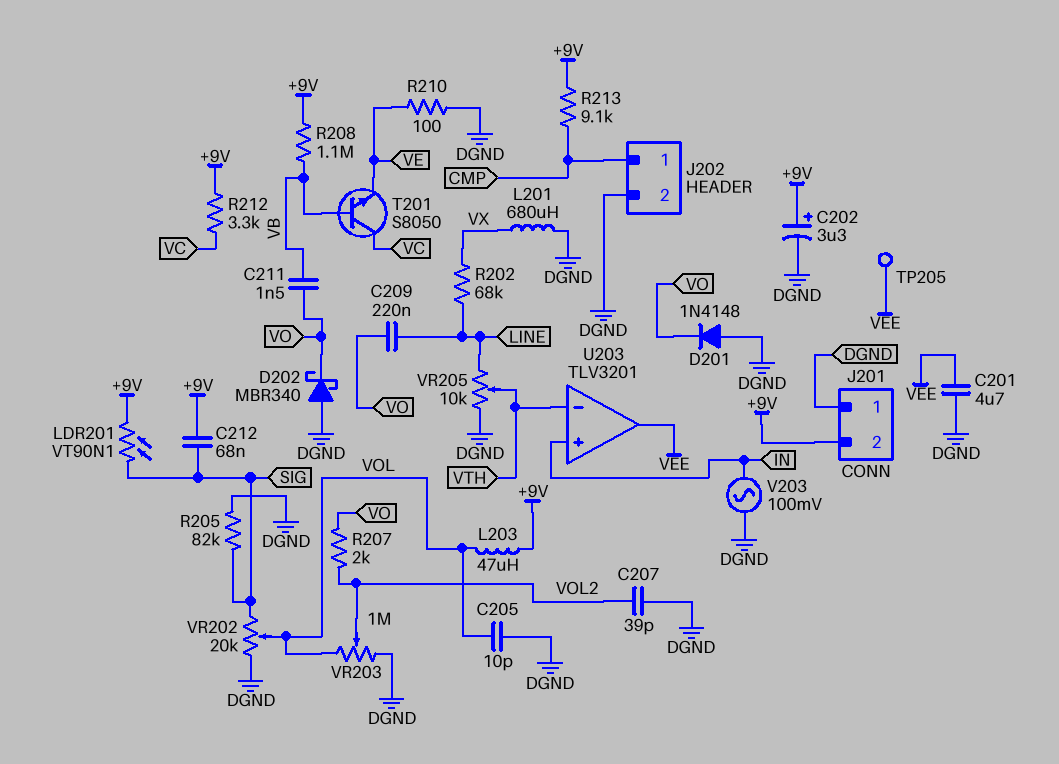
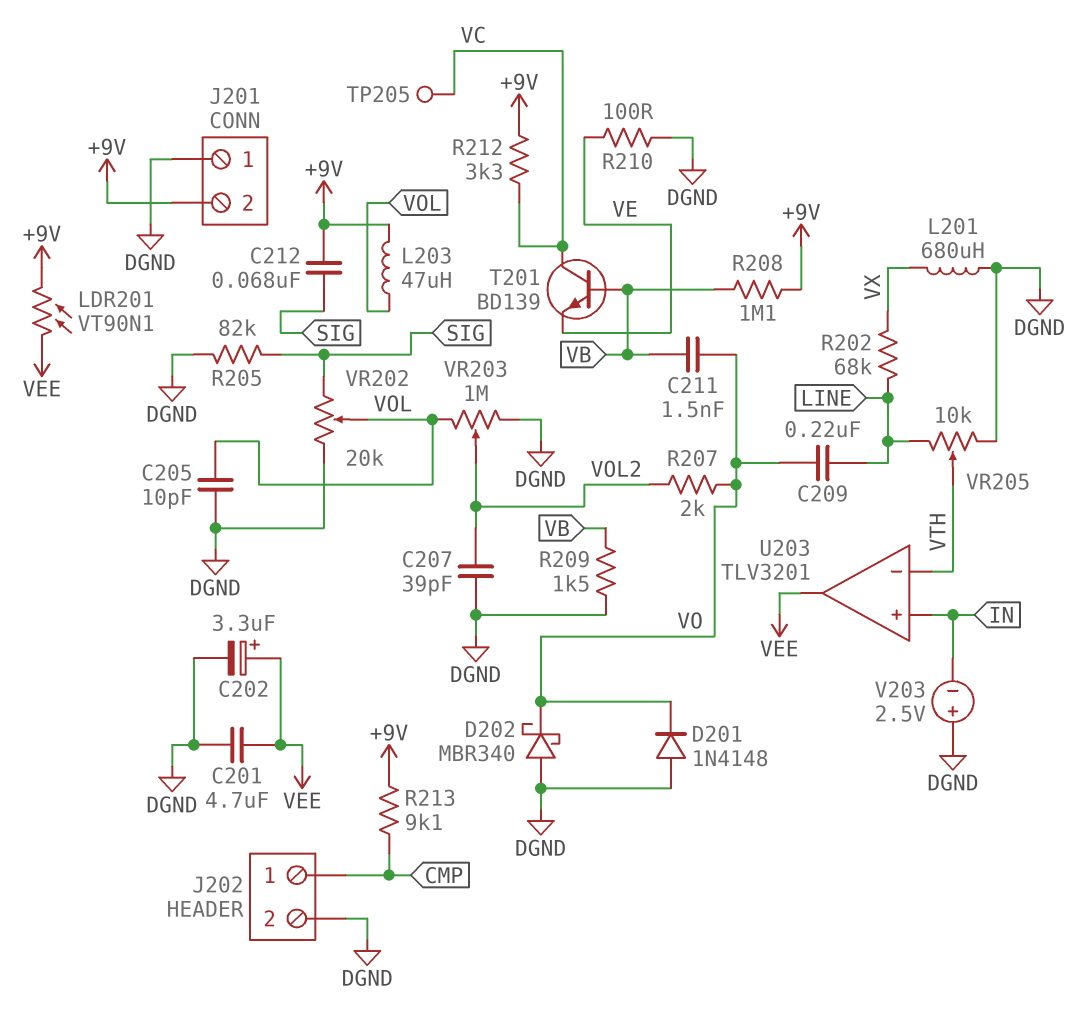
C202: 3.3uF (plus +9V, minus DGND) -> 3.3uF (plus VEE, minus DGND)
LDR201: VT90N1 (+9V, SIG) -> VT90N1 (+9V, VEE)
R209: none -> 1.5k (DGND, VB)
T201: NPN S8050 (B VB, C VC, E VE) -> NPN BD139 (B VB, C VC, E VE)
TP205: test point (VEE) -> test point (VC)
V203: AC 100mV (DGND, IN) -> 2.5V (plus DGND, minus IN)

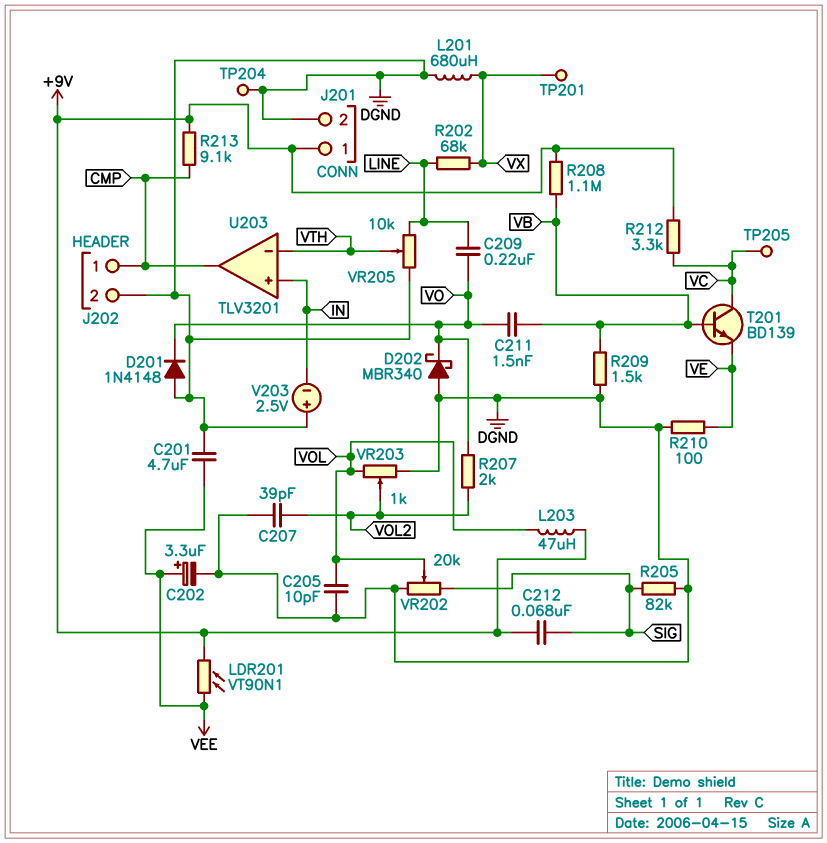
J201 pin 1: DGND -> +9V
J201 pin 2: +9V -> DGND
TP201: none -> test point (VX)
TP204: none -> test point (DGND)
U203 pin out: VEE -> CMP
VR203: 1M (DGND, VOL, wiper VOL2) -> 1k (DGND, VOL, wiper VOL2)

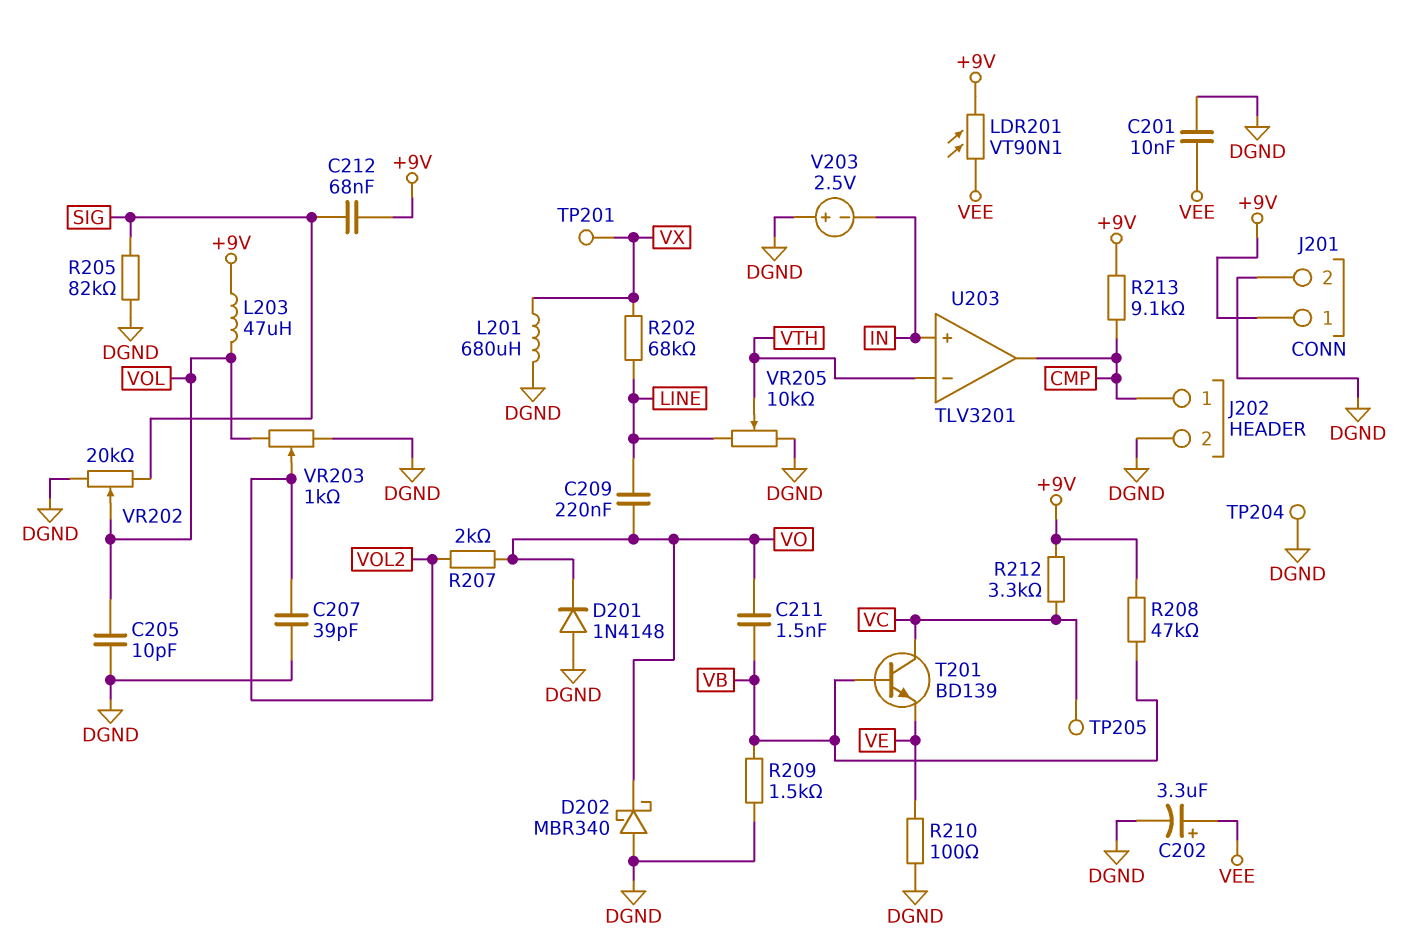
C201: 4.7uF (DGND, VEE) -> 10nF (DGND, VEE)
R208: 1.1M (+9V, VB) -> 47k (+9V, VB)

